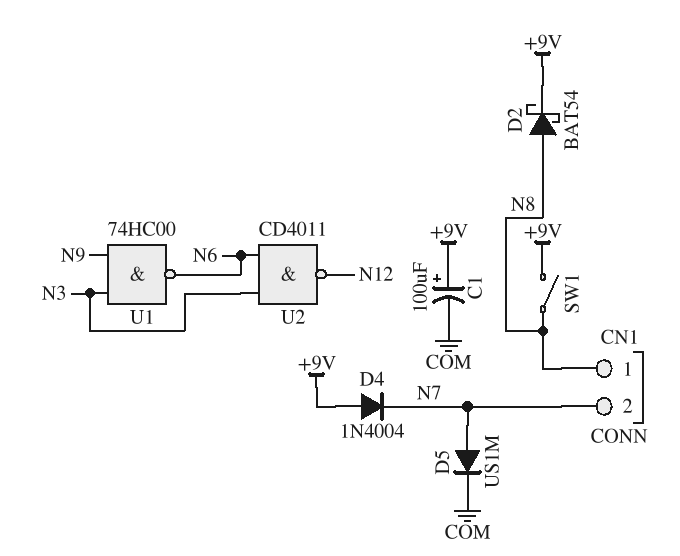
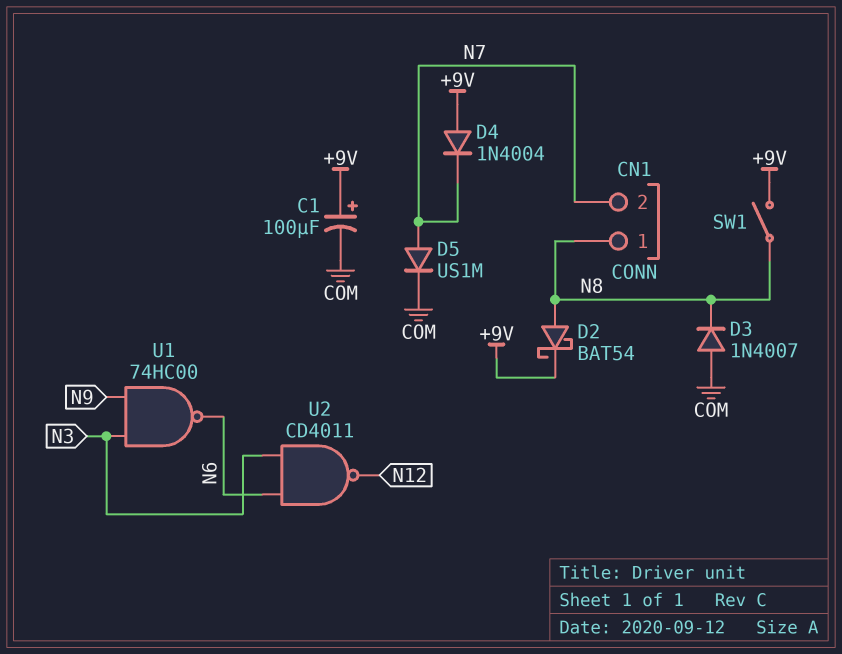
D3: none -> diode 1N4007 (A COM, K N8)

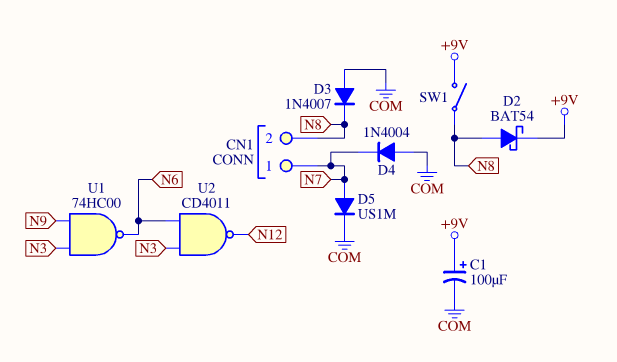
CN1 pin 1: N8 -> N7
CN1 pin 2: N7 -> N8
D4: diode 1N4004 (A +9V, K N7) -> diode 1N4004 (A COM, K N7)

